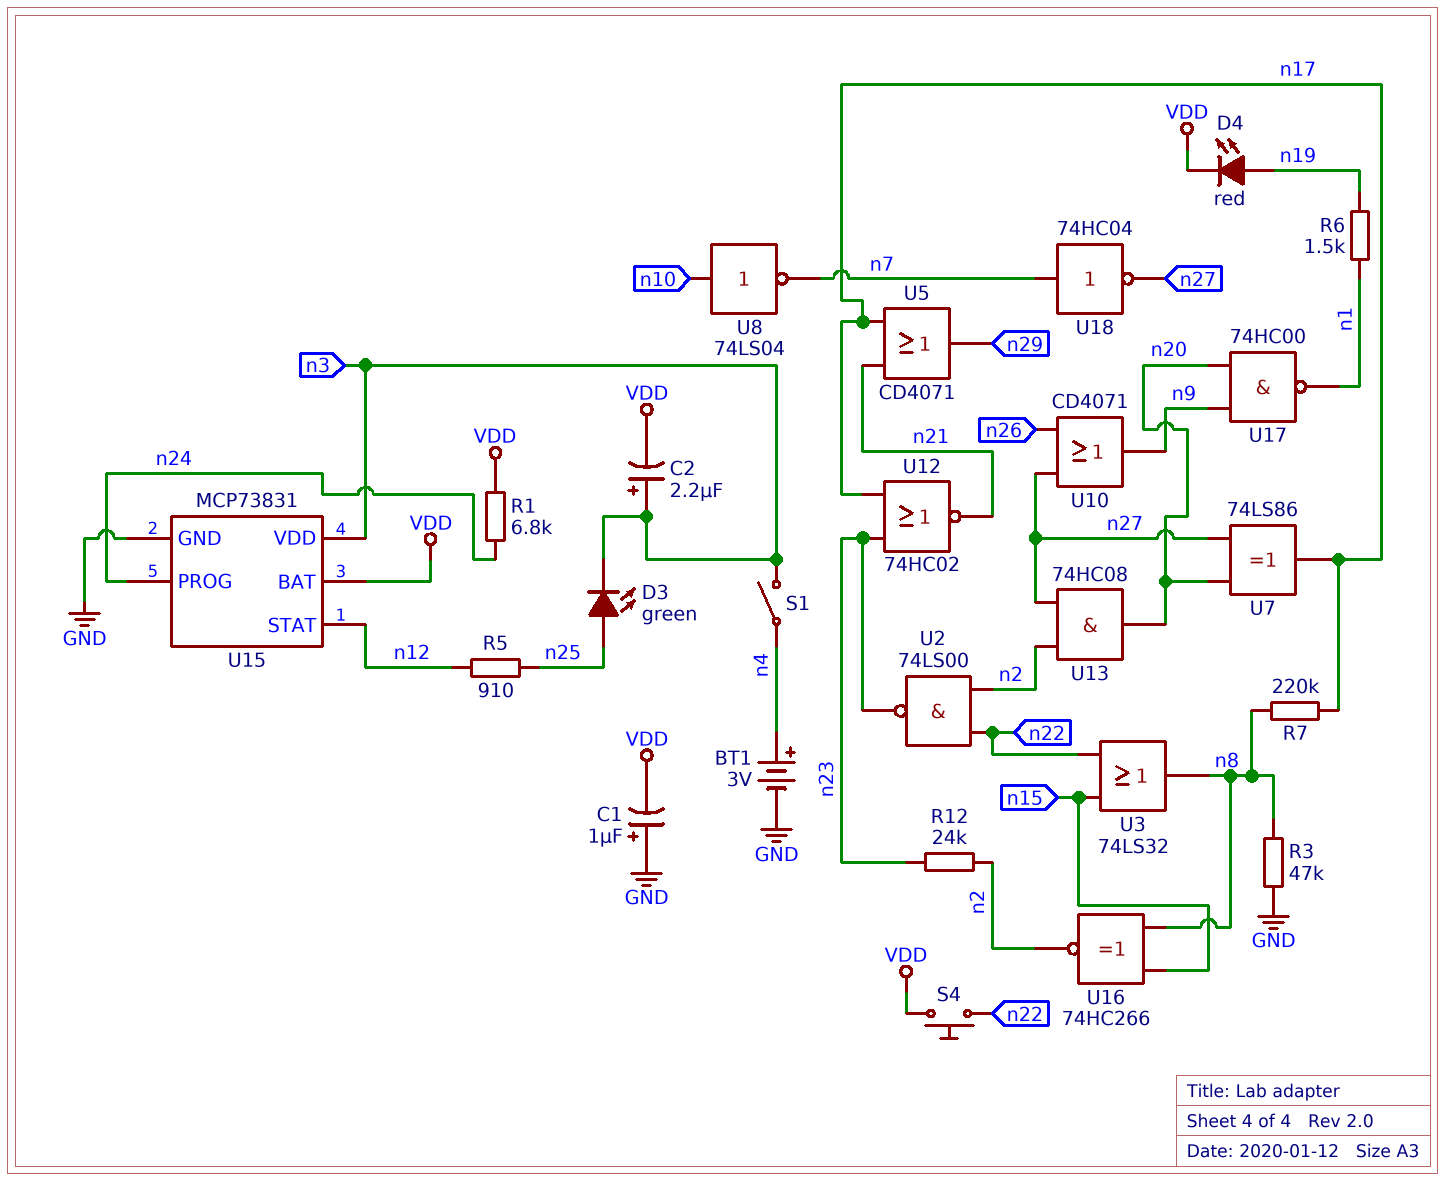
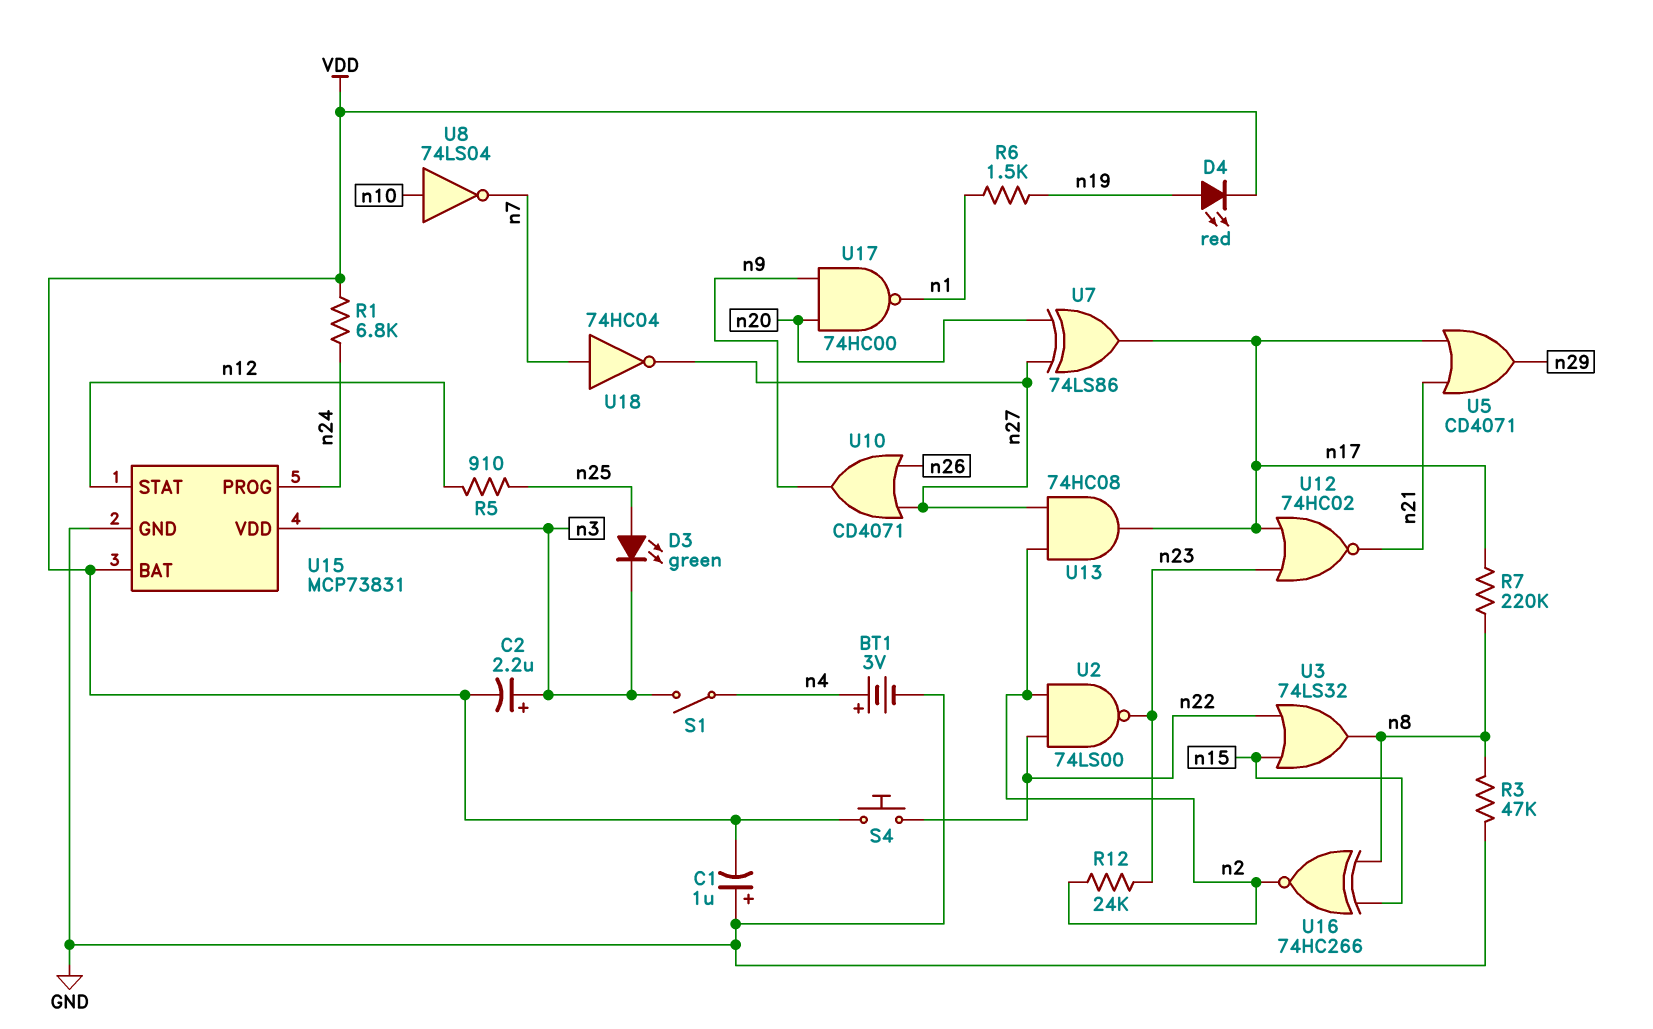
U13: AND 74HC08 (in n2, in n27, out n20) -> AND 74HC08 (in n2, in n27, out n17)

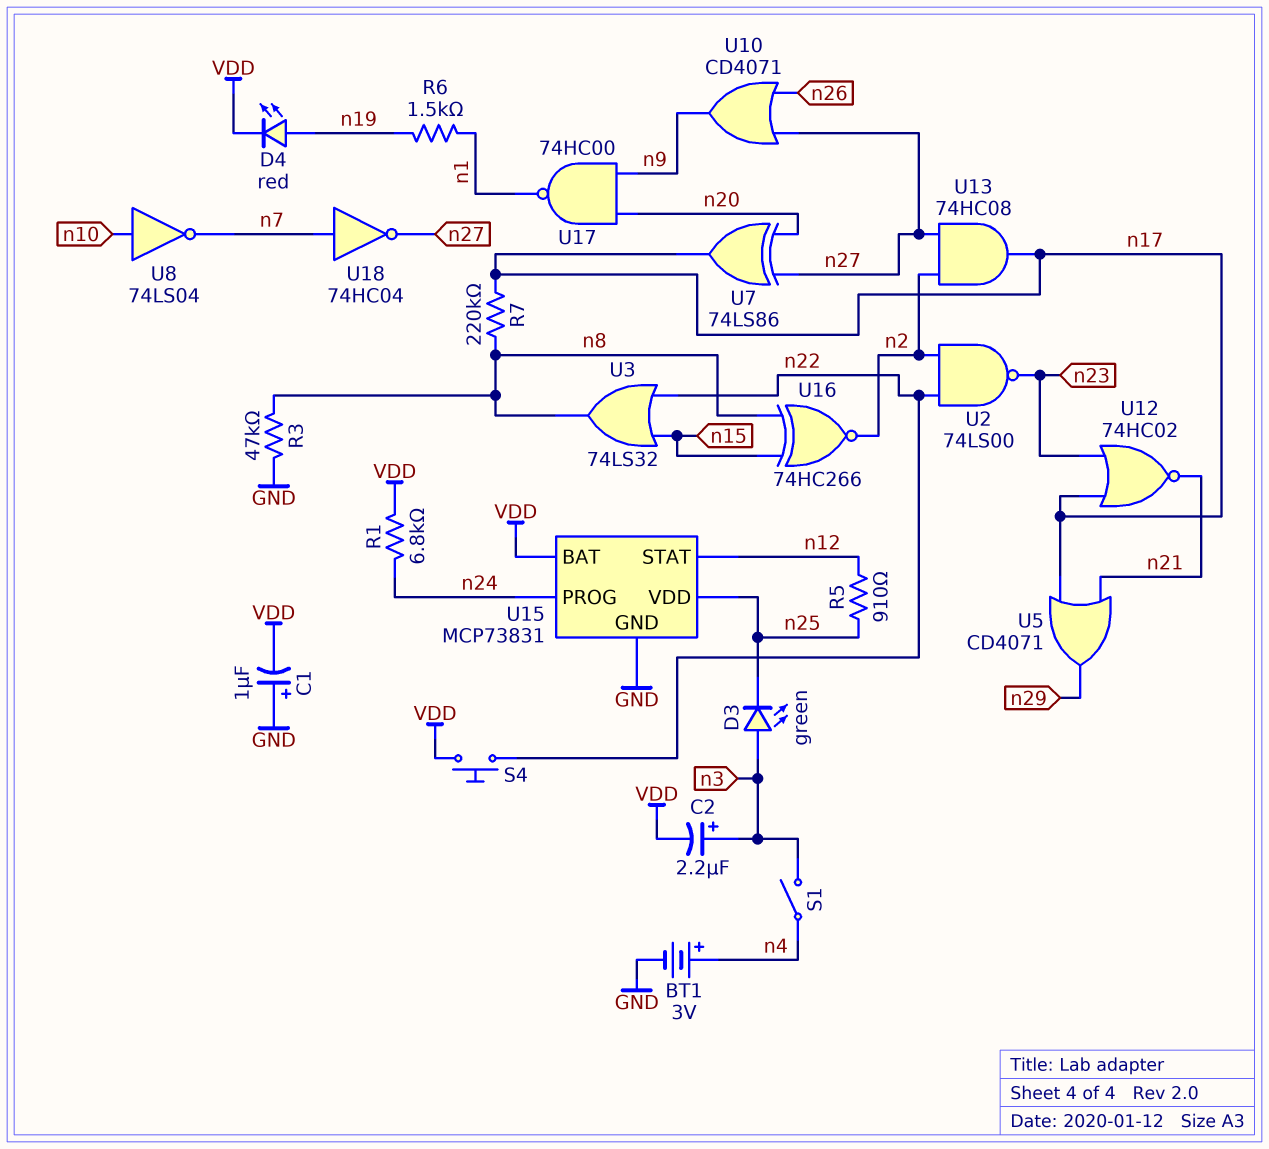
D3: LED green (A n25, K n3) -> LED green (A n3, K n25)
R12: 24k (n2, n23) -> none
U15 pin VDD: n3 -> n25

